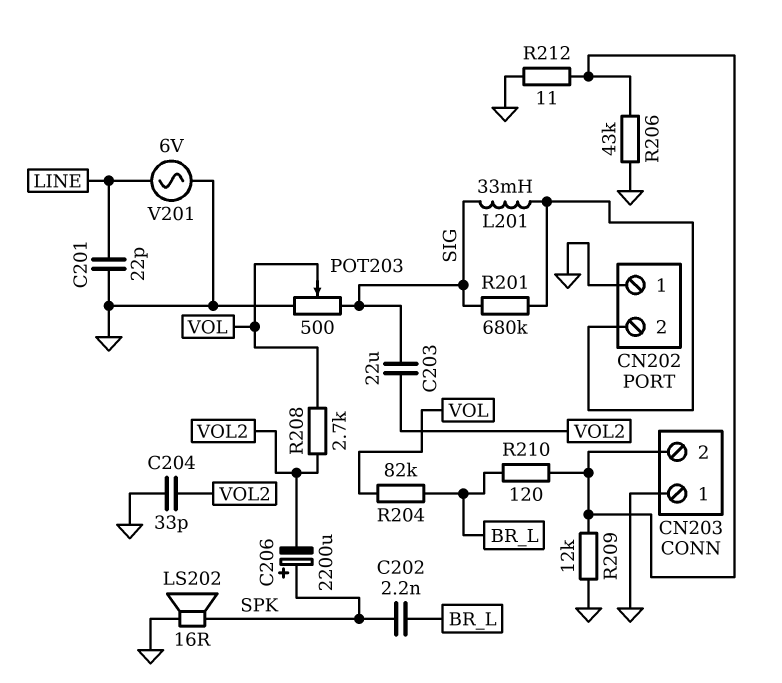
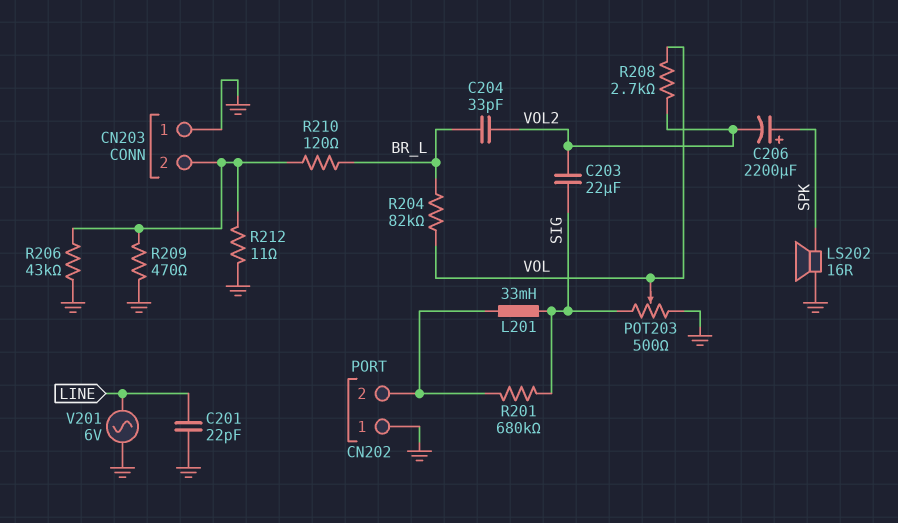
C202: 2.2nF (BR_L, SPK) -> none
C204: 33pF (GND, VOL2) -> 33pF (BR_L, VOL2)
R209: 12k (CN203/2, GND) -> 470 (CN203/2, GND)

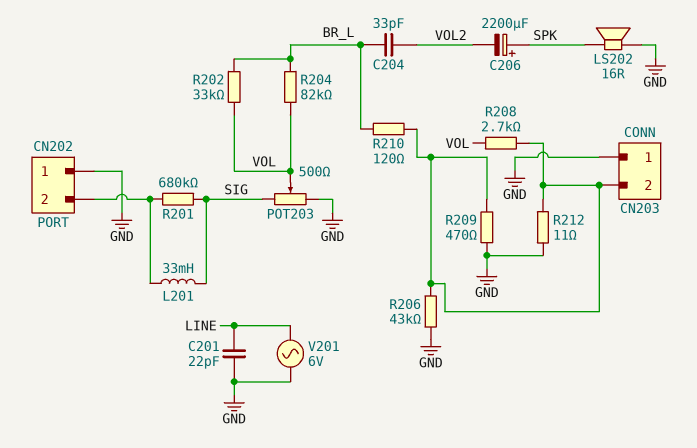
C203: 22uF (SIG, VOL2) -> none
R202: none -> 33k (BR_L, VOL)
R208: 2.7k (VOL, VOL2) -> 2.7k (CN203/2, VOL)

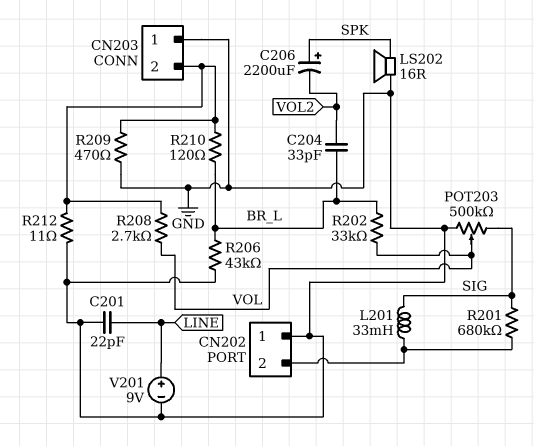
POT203: 500 (GND, SIG, wiper VOL) -> 500k (GND, SIG, wiper VOL)
R204: 82k (BR_L, VOL) -> none
R206: 43k (CN203/2, GND) -> 43k (BR_L, GND)
V201: AC 6V (GND, LINE) -> 9V (plus LINE, minus GND)

